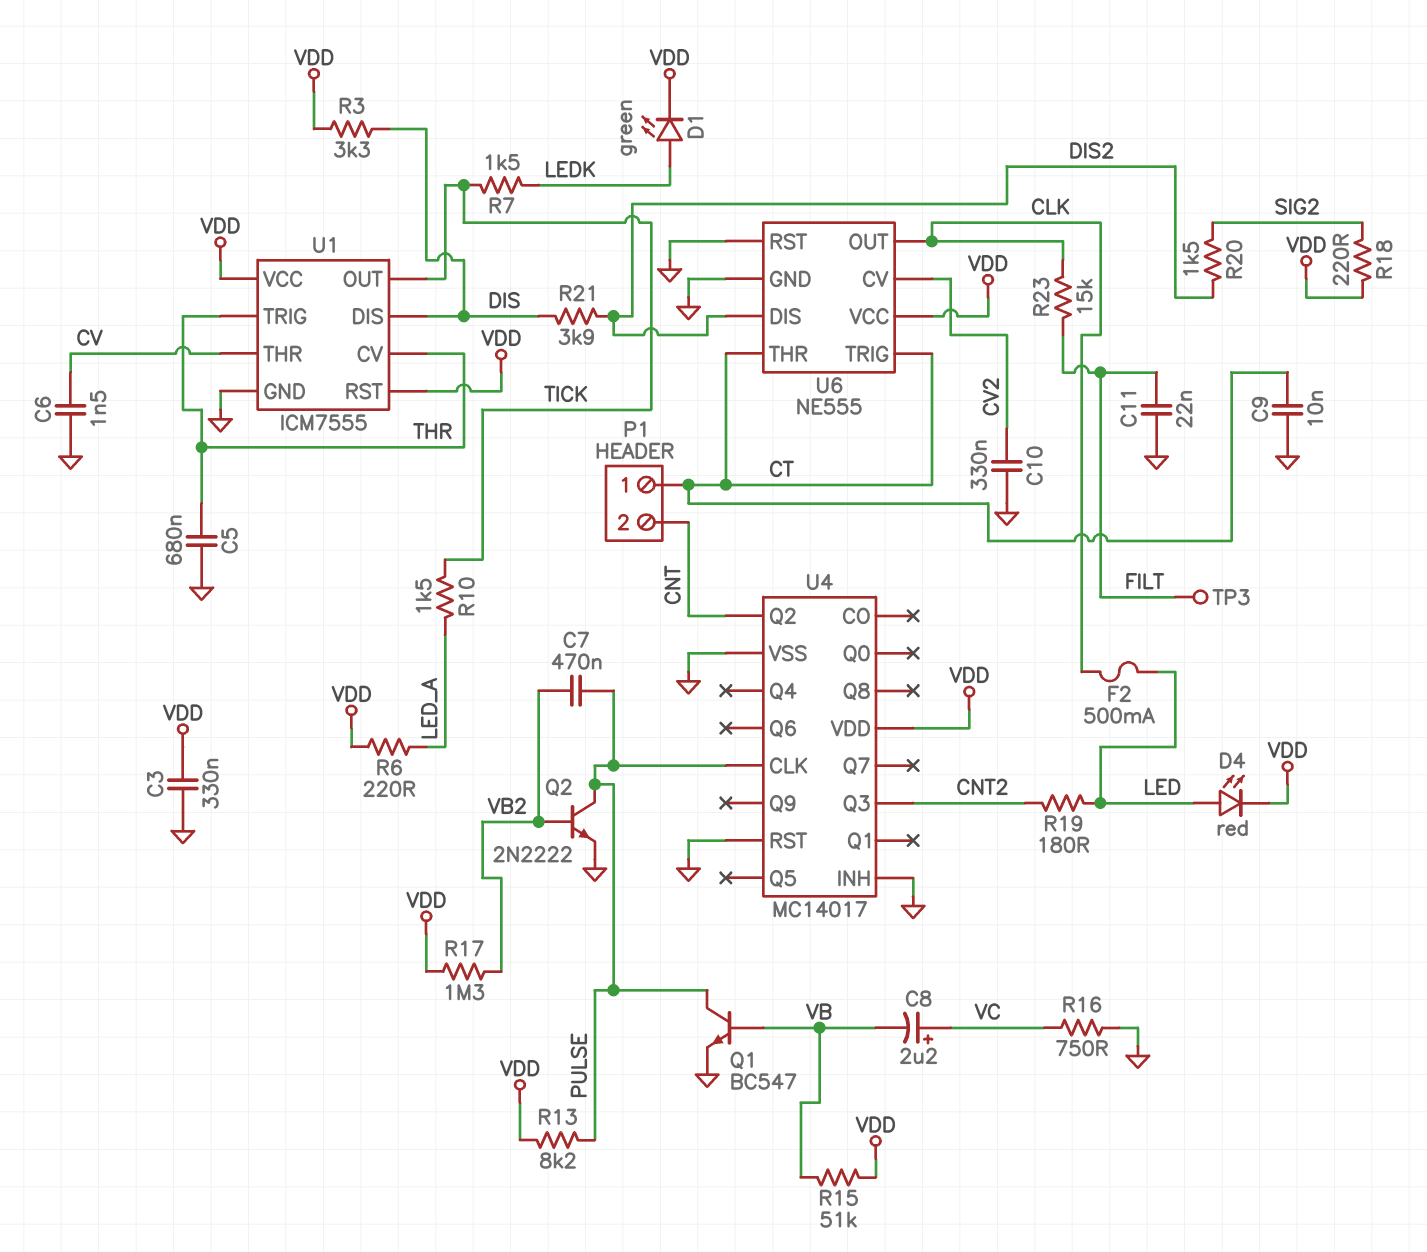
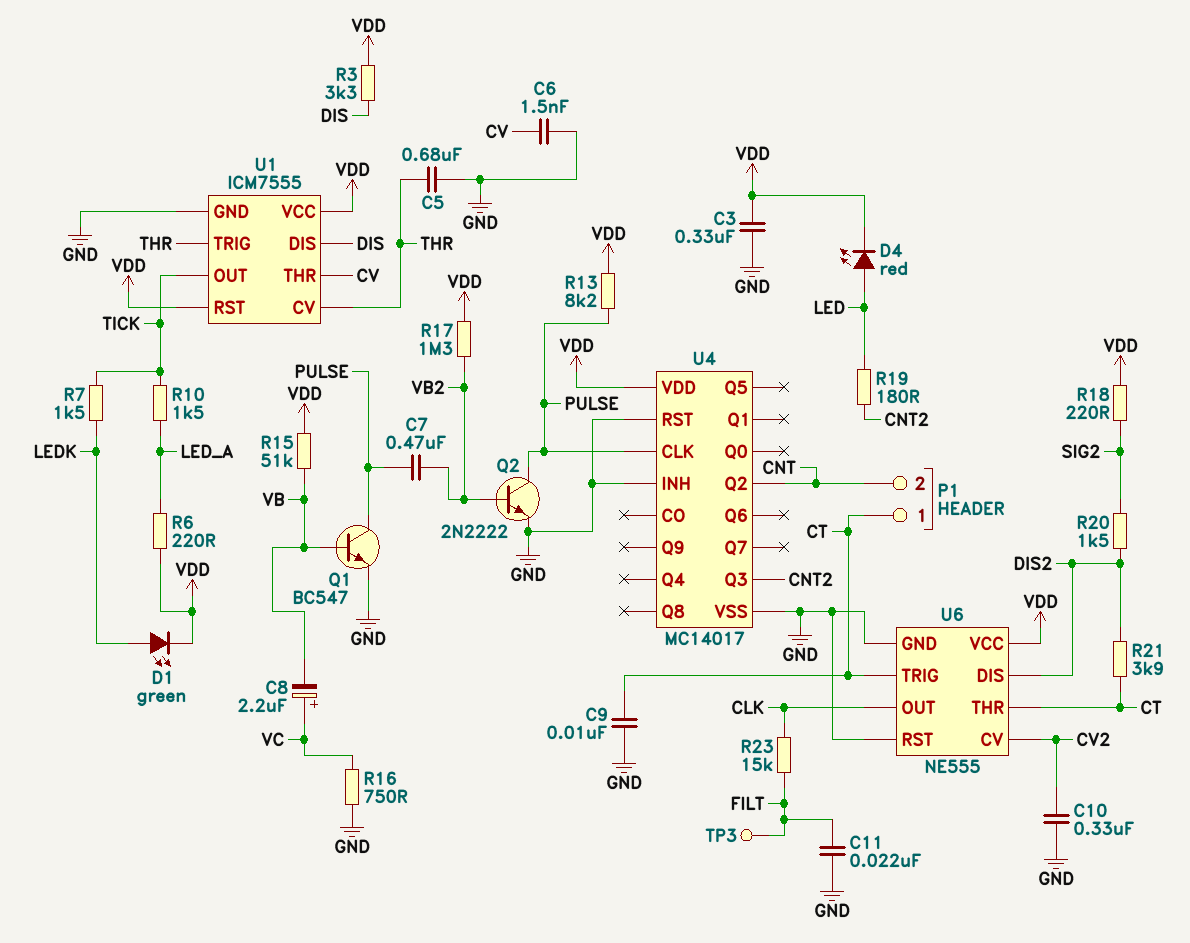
F2: 500mA (CLK, LED) -> none
R21: 3.9k (DIS, DIS2) -> 3.9k (CT, DIS2)

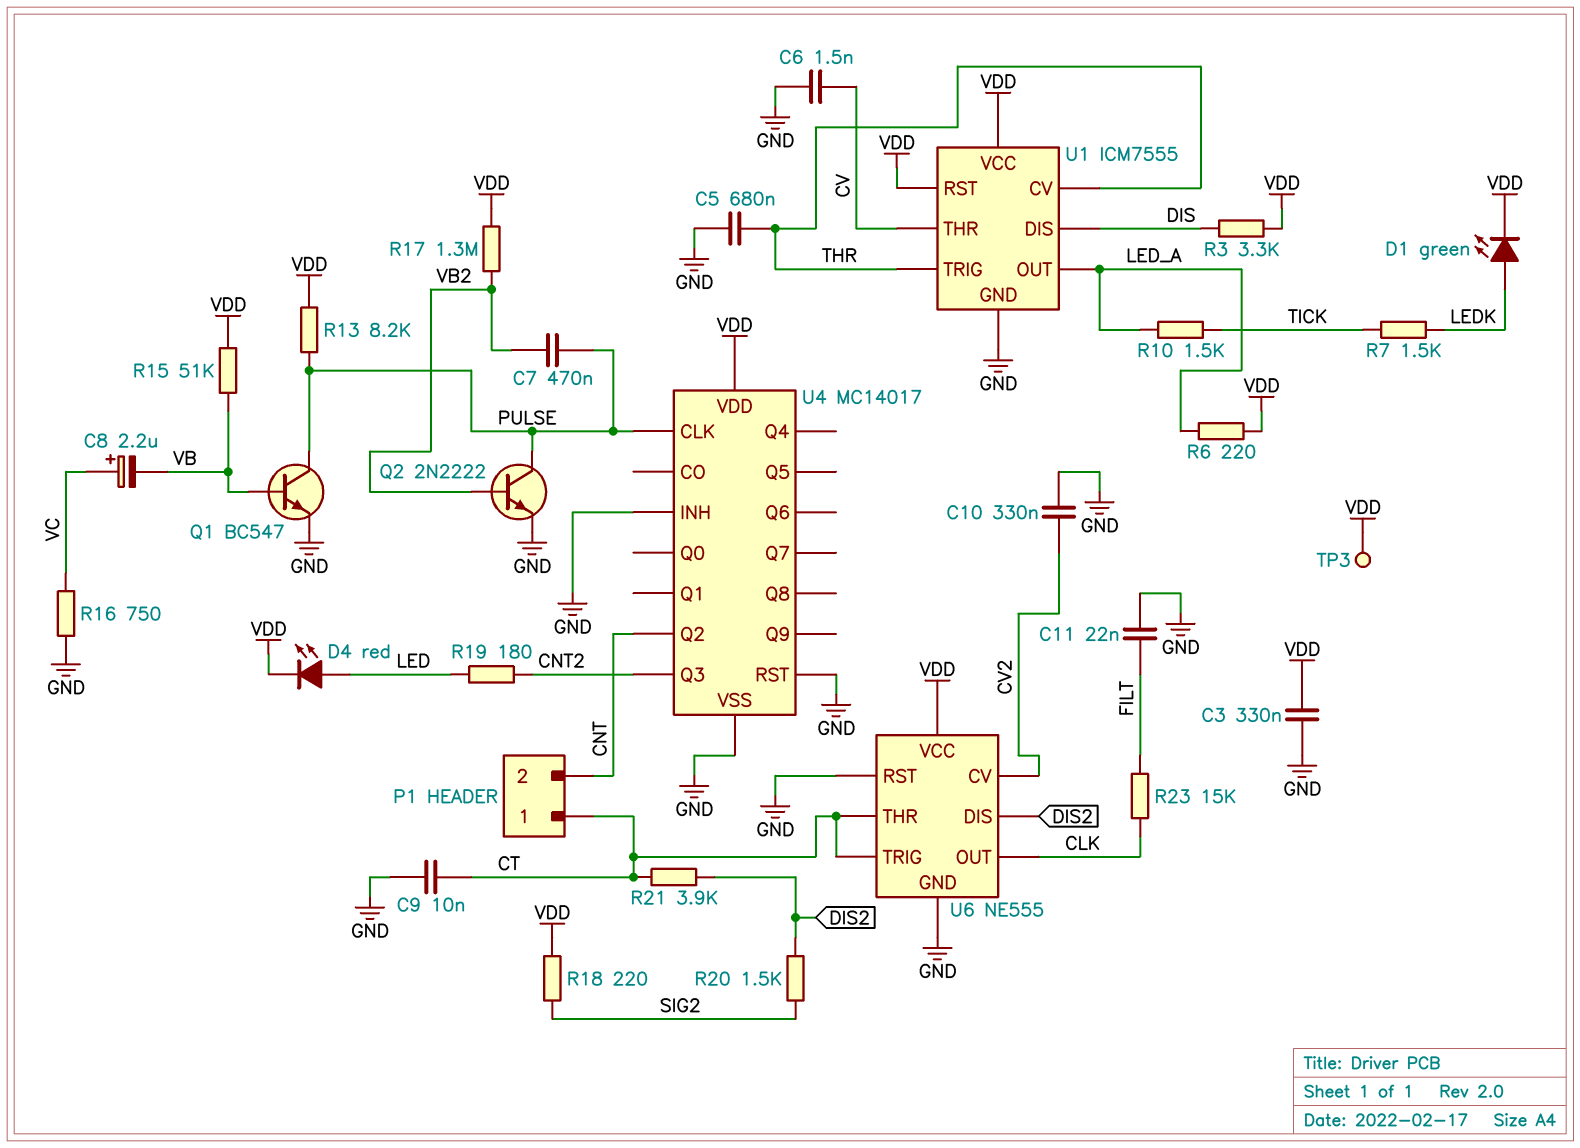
TP3: test point (FILT) -> test point (VDD)
U1 pin OUT: TICK -> LED_A

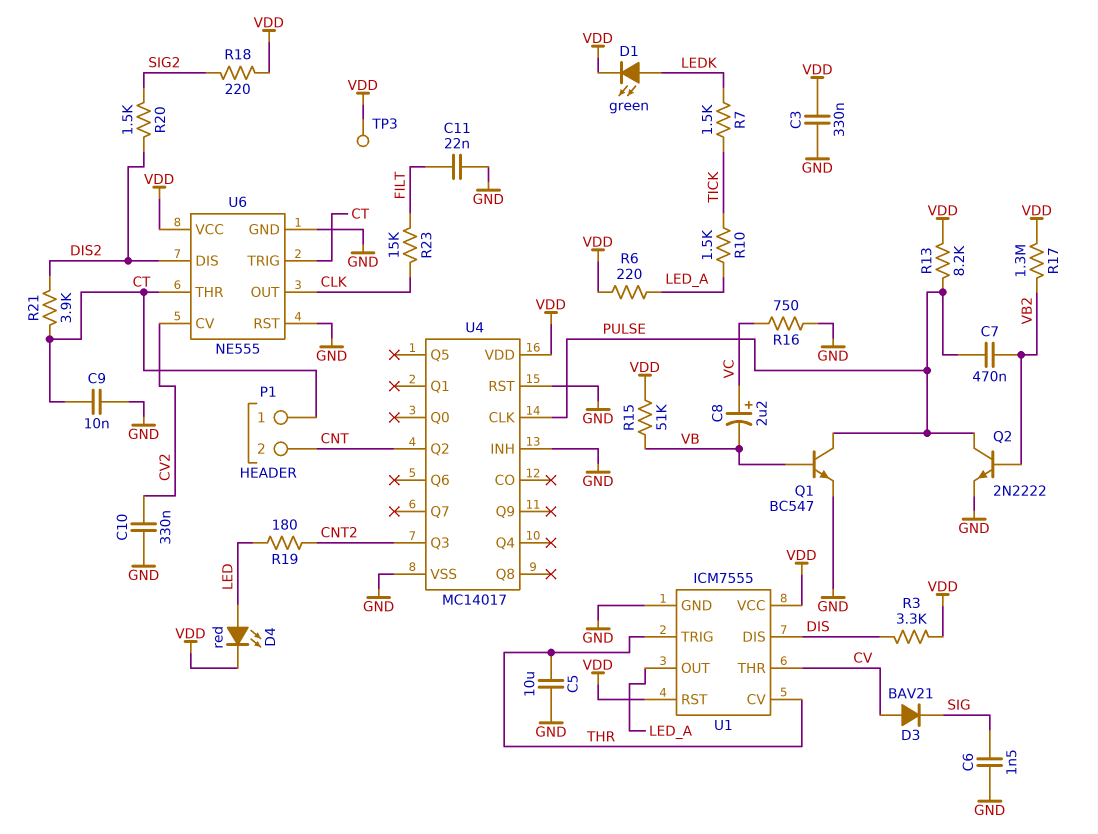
C5: 680nF (GND, THR) -> 10uF (GND, THR)
C6: 1.5nF (CV, GND) -> 1.5nF (GND, SIG)
D3: none -> diode BAV21 (A CV, K SIG)

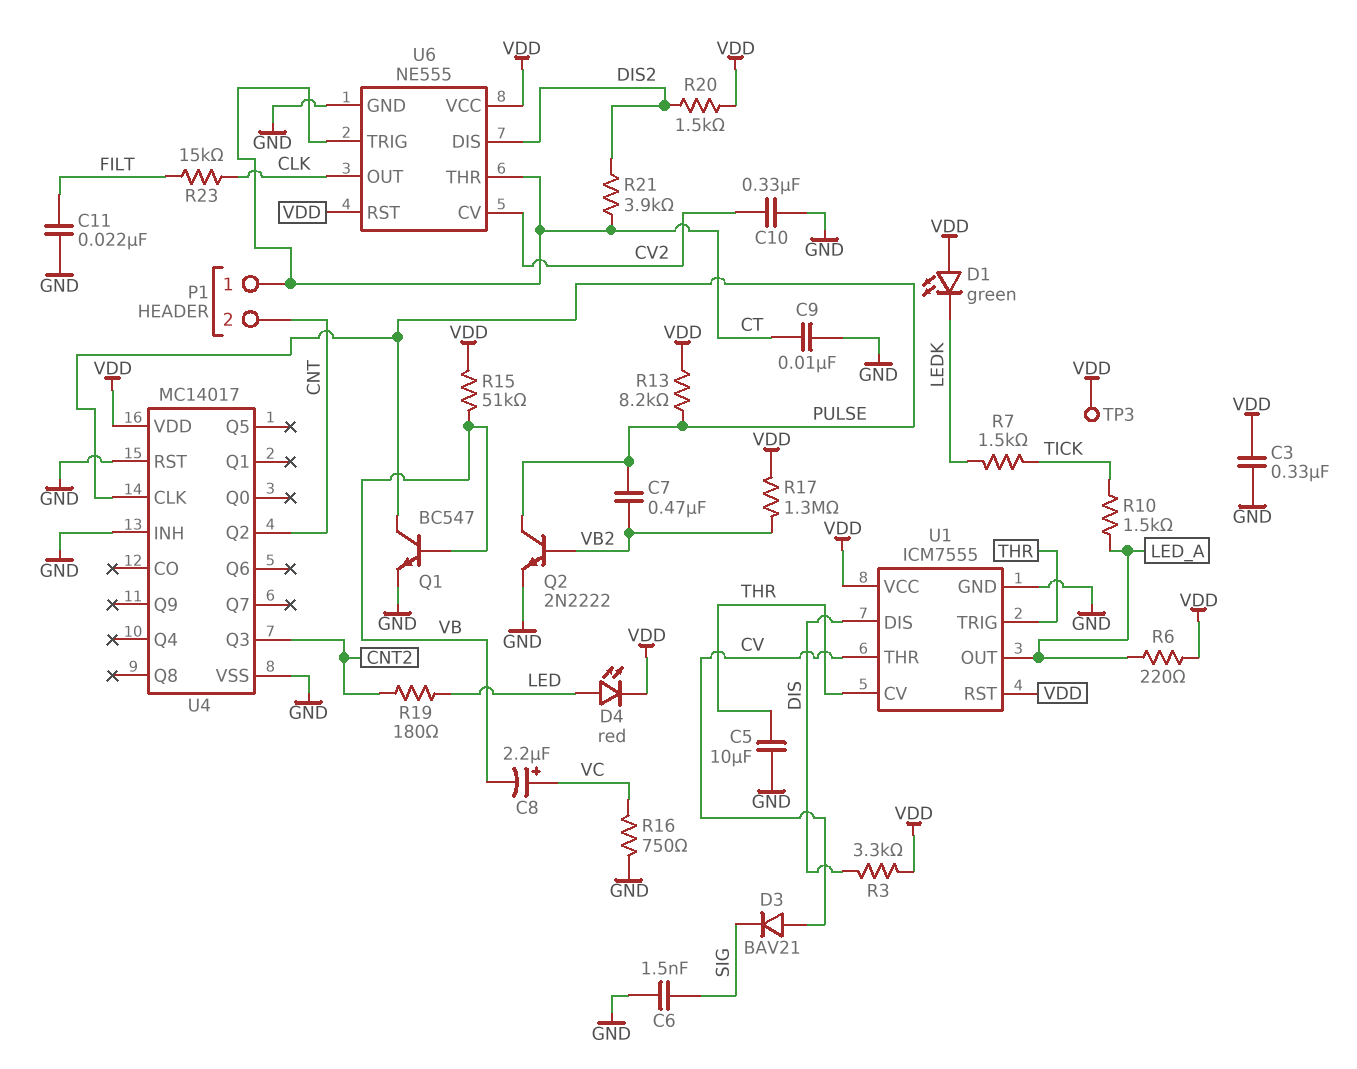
D1: LED green (A LEDK, K VDD) -> LED green (A VDD, K LEDK)
R18: 220 (SIG2, VDD) -> none
R20: 1.5k (DIS2, SIG2) -> 1.5k (DIS2, VDD)
U6 pin RST: GND -> VDD

